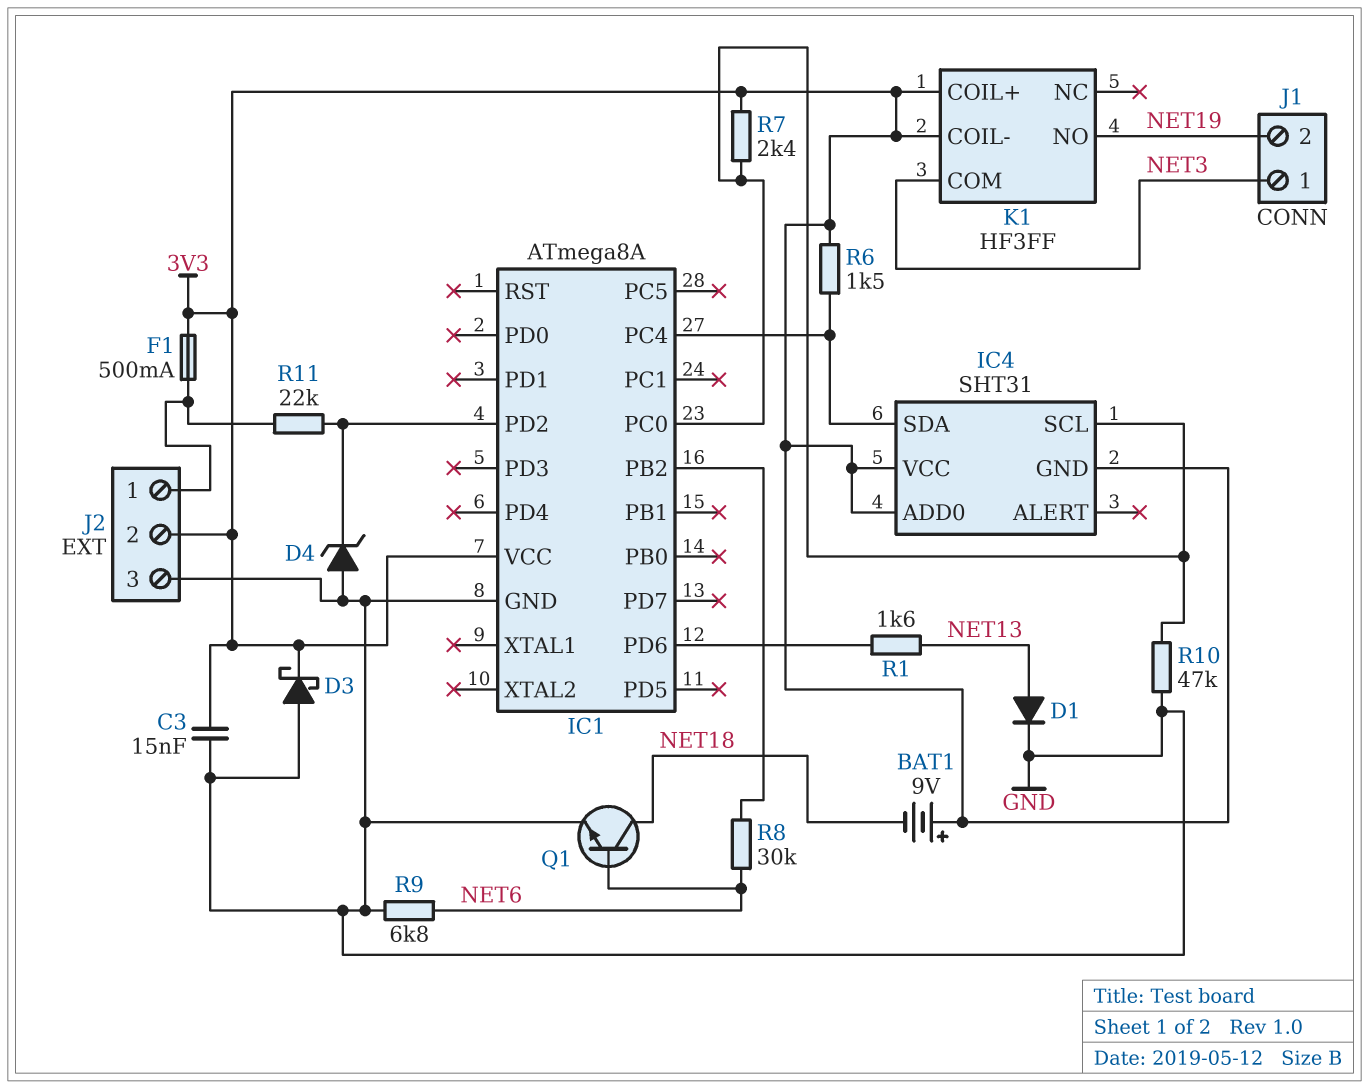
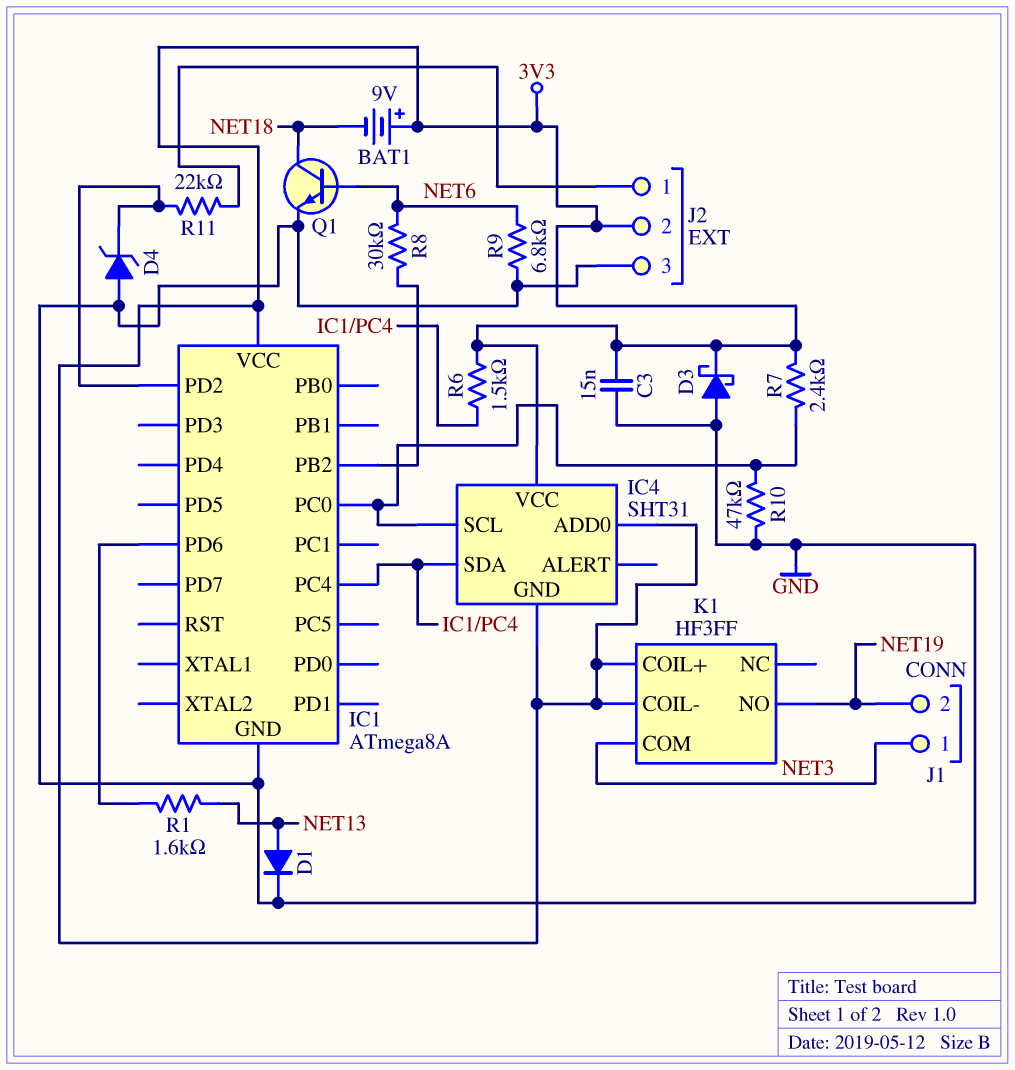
F1: 500mA (3V3, J2/1) -> none

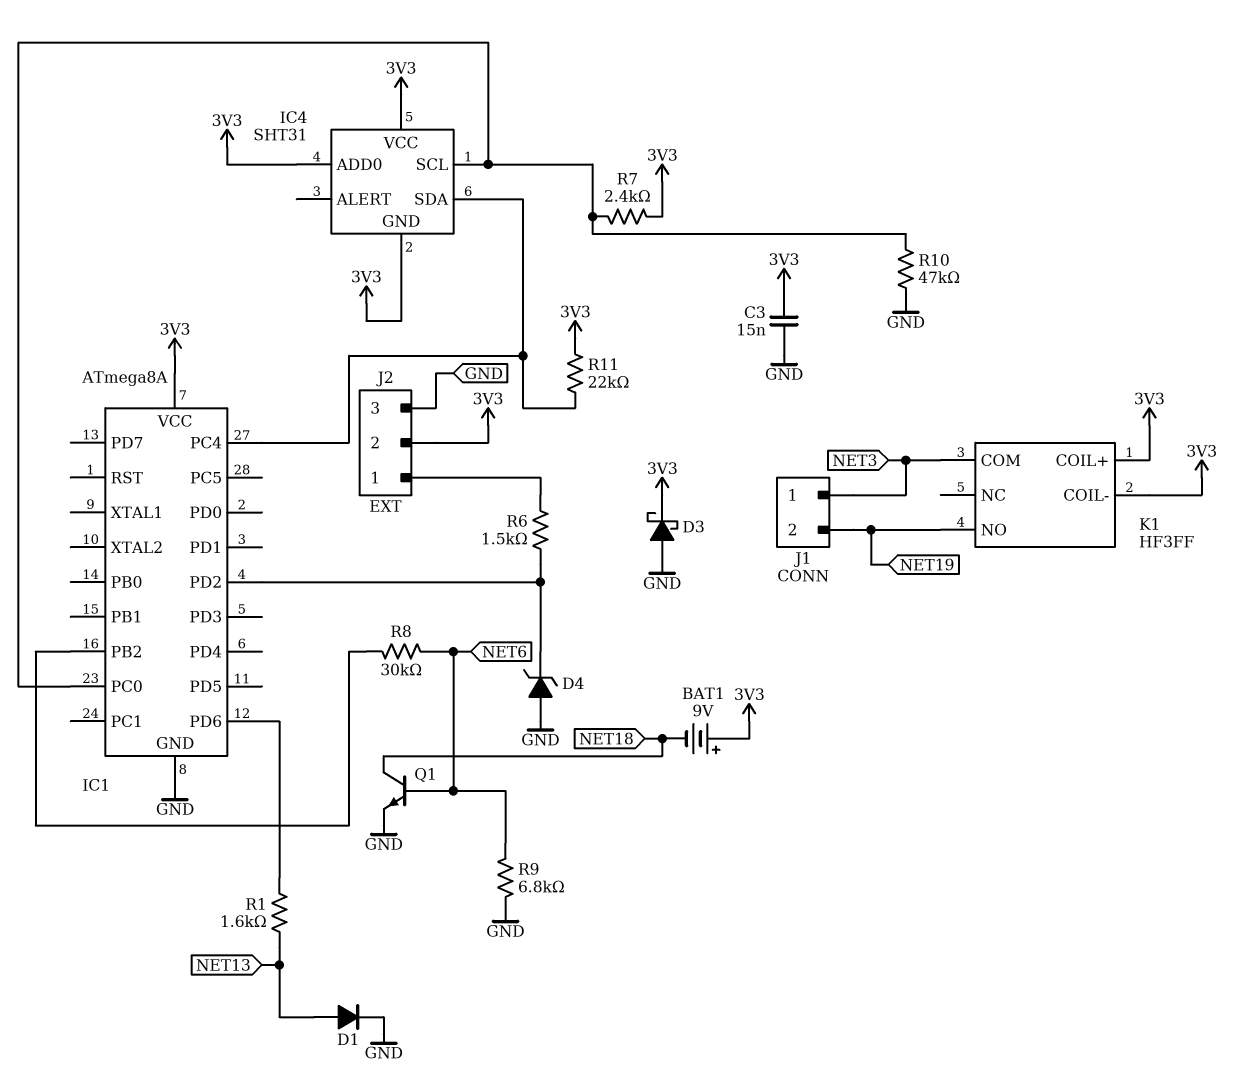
R6: 1.5k (3V3, IC1/PC4) -> 1.5k (IC1/PD2, J2/1)
R11: 22k (IC1/PD2, J2/1) -> 22k (3V3, IC1/PC4)

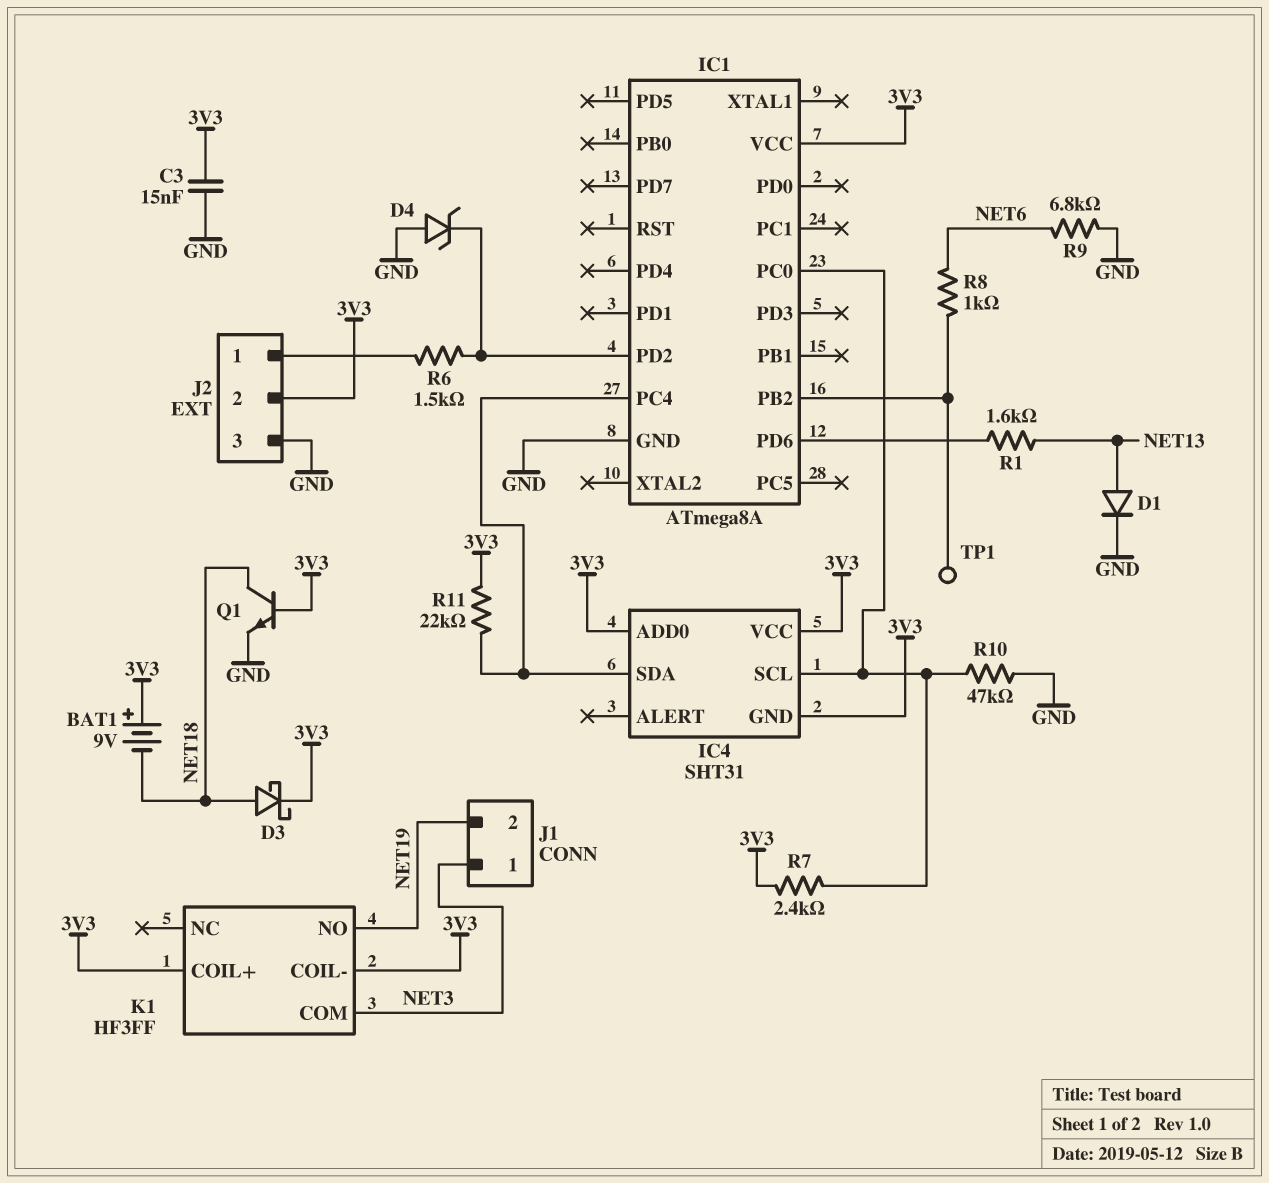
D3: schottky (A GND, K 3V3) -> schottky (A NET18, K 3V3)
Q1: NPN (B NET6, C NET18, E GND) -> NPN (B 3V3, C NET18, E GND)
R8: 30k (IC1/PB2, NET6) -> 1k (IC1/PB2, NET6)
TP1: none -> test point (IC1/PB2)

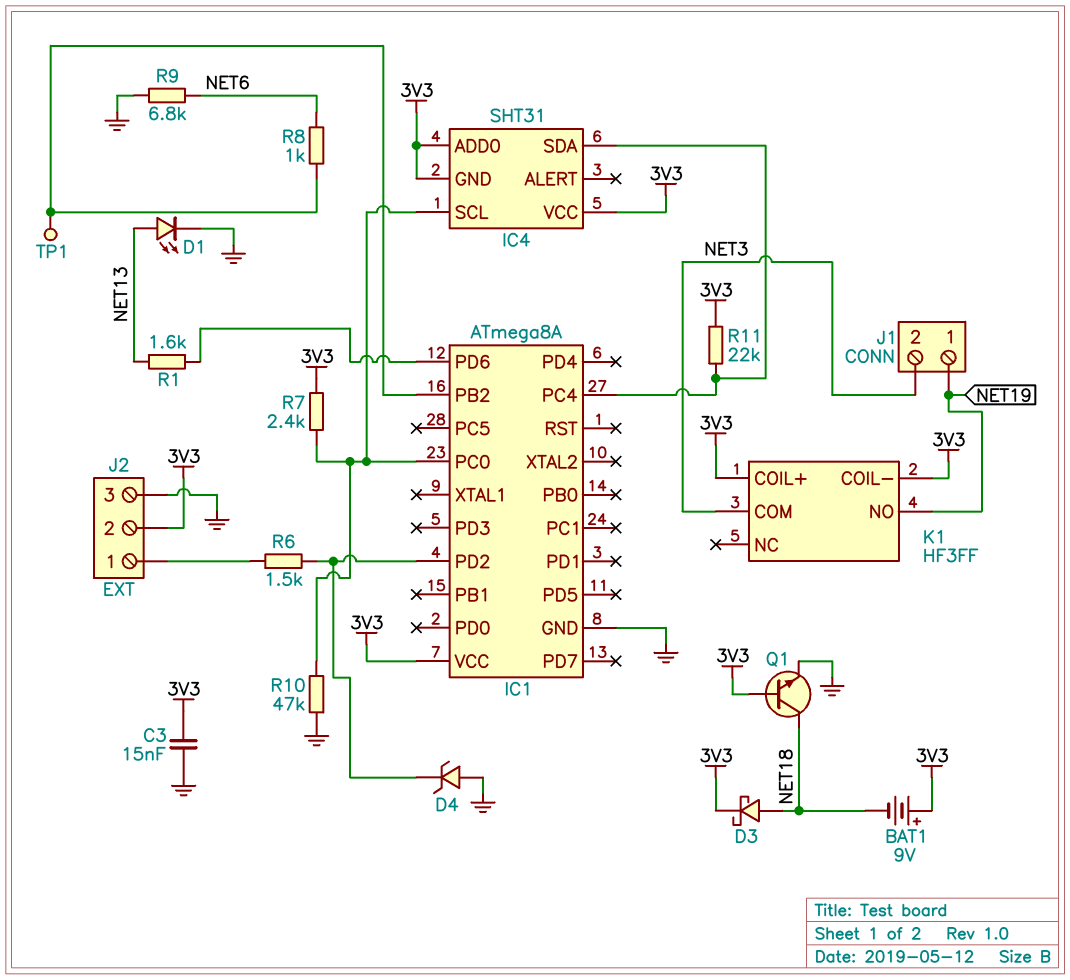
D1: diode (A NET13, K GND) -> LED (A NET13, K GND)
J1 pin 1: NET3 -> NET19
J1 pin 2: NET19 -> NET3

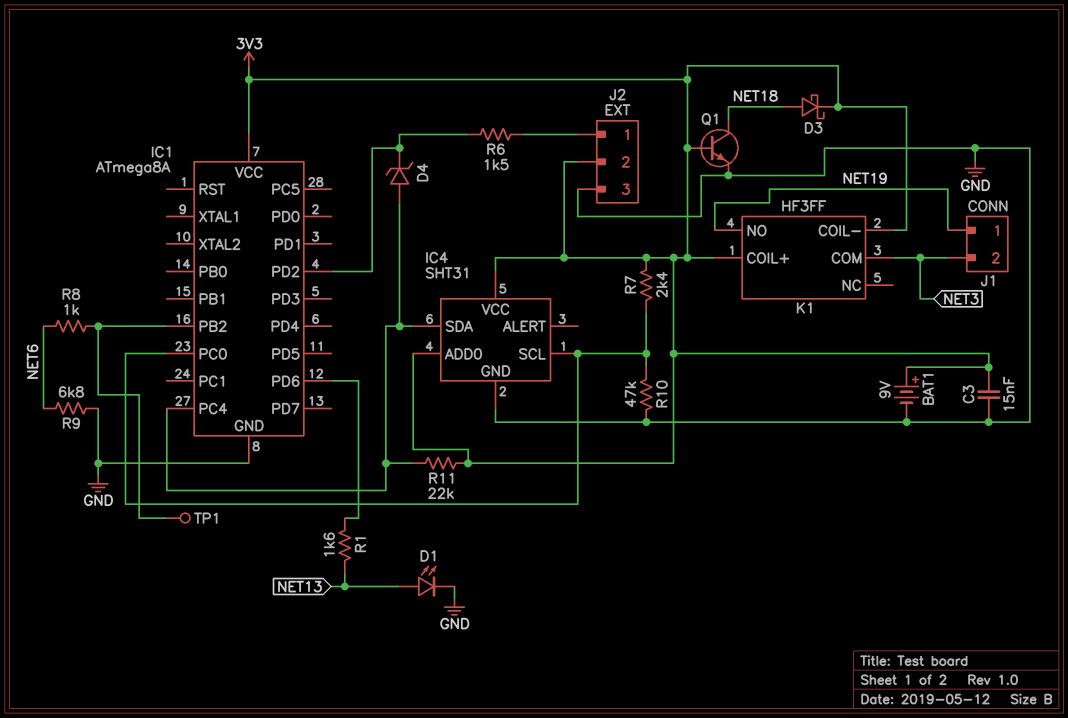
BAT1: 9V (plus 3V3, minus NET18) -> 9V (plus 3V3, minus GND)
D4: zener (A GND, K IC1/PD2) -> zener (A IC1/PC4, K IC1/PD2)
IC4 pin GND: 3V3 -> GND

